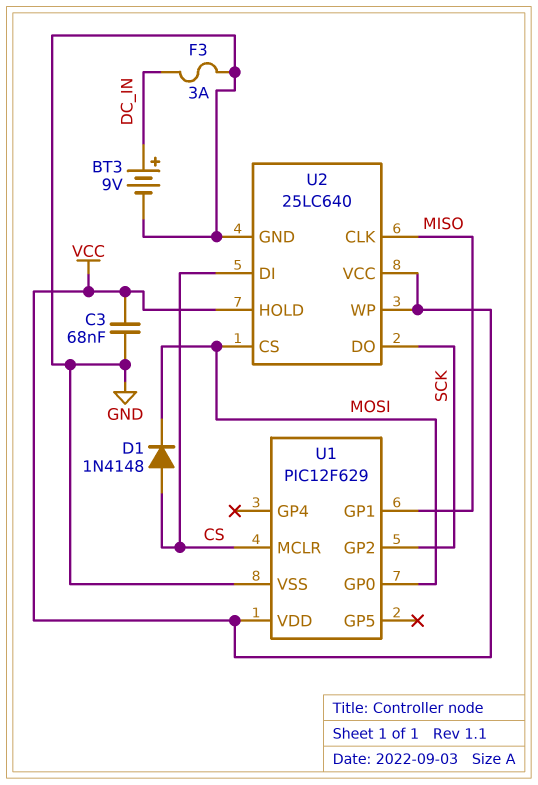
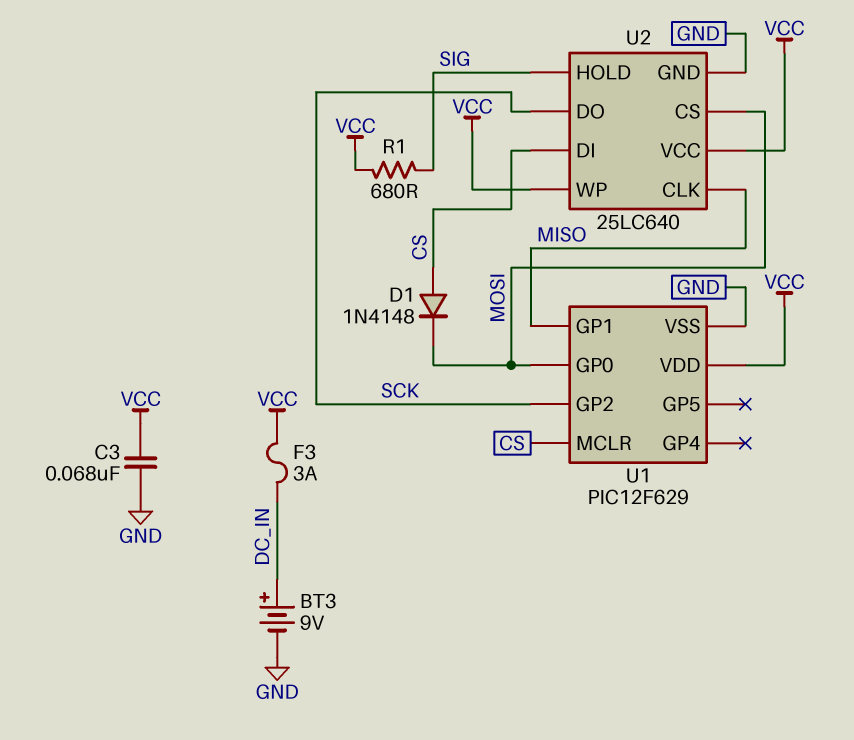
F3: 3A (DC_IN, GND) -> 3A (DC_IN, VCC)
R1: none -> 680 (SIG, VCC)
U2 pin HOLD: VCC -> SIG

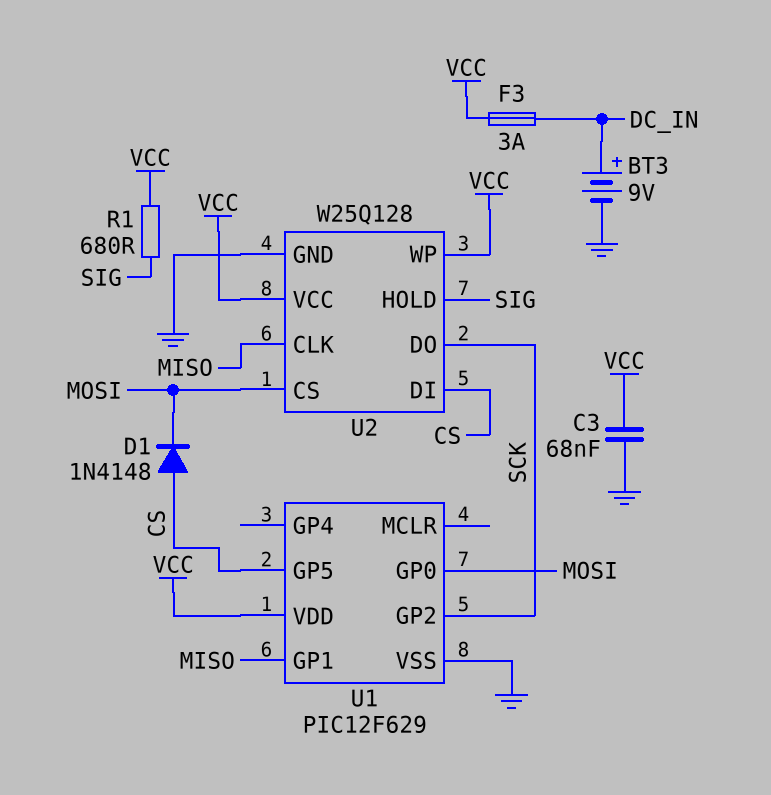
U1 pin GP5: none -> CS
U1 pin MCLR: CS -> none
U2: 25LC640 -> W25Q128

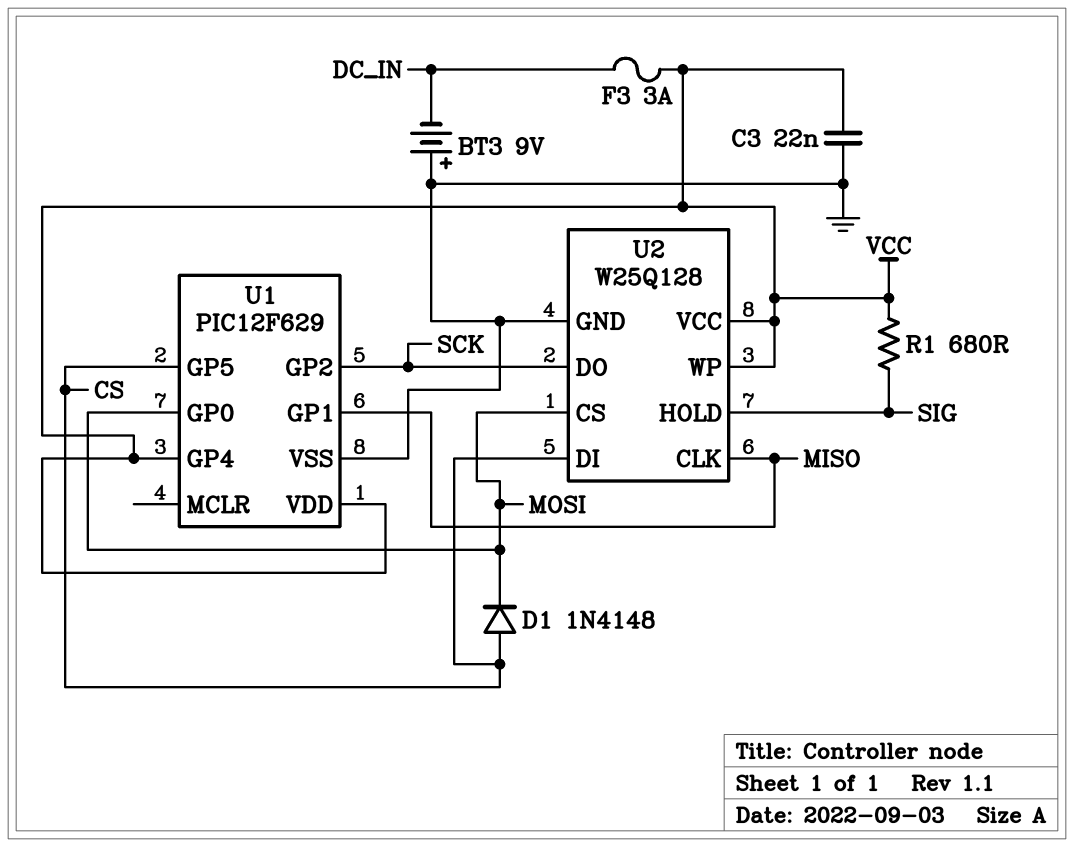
BT3: 9V (plus DC_IN, minus GND) -> 9V (plus GND, minus DC_IN)
C3: 68nF (GND, VCC) -> 22nF (GND, VCC)
U1 pin GP4: none -> VCC

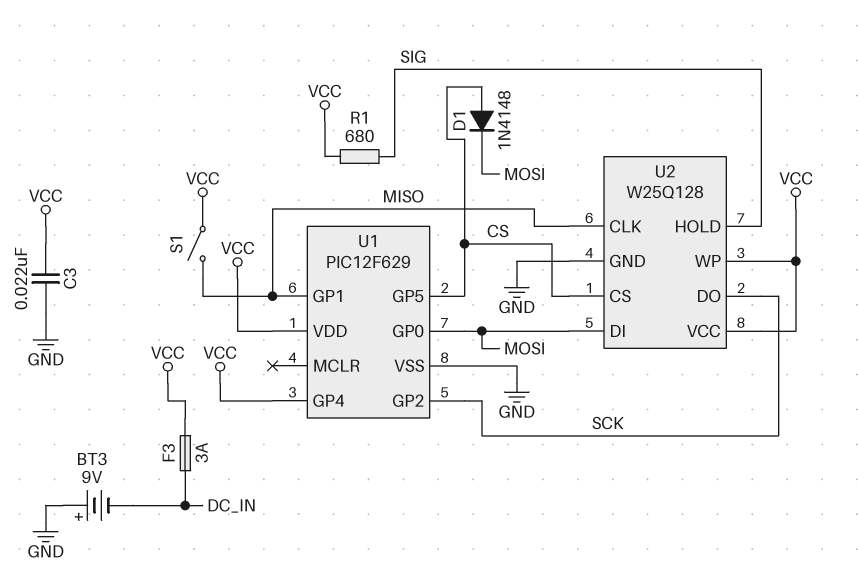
S1: none -> switch (MISO, VCC)
U2 pin CS: MOSI -> CS
U2 pin DI: CS -> MOSI

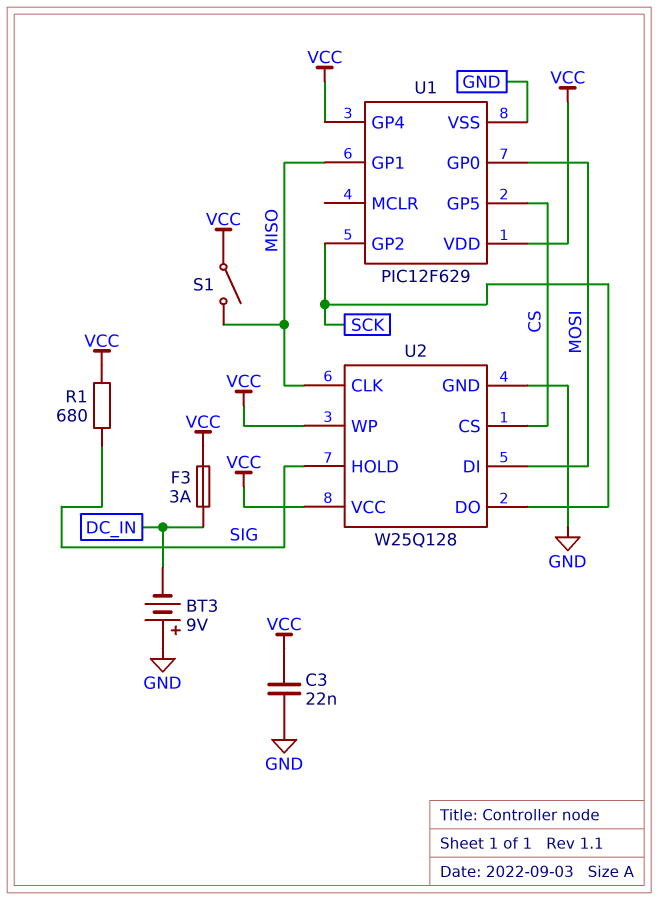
D1: diode 1N4148 (A CS, K MOSI) -> none

